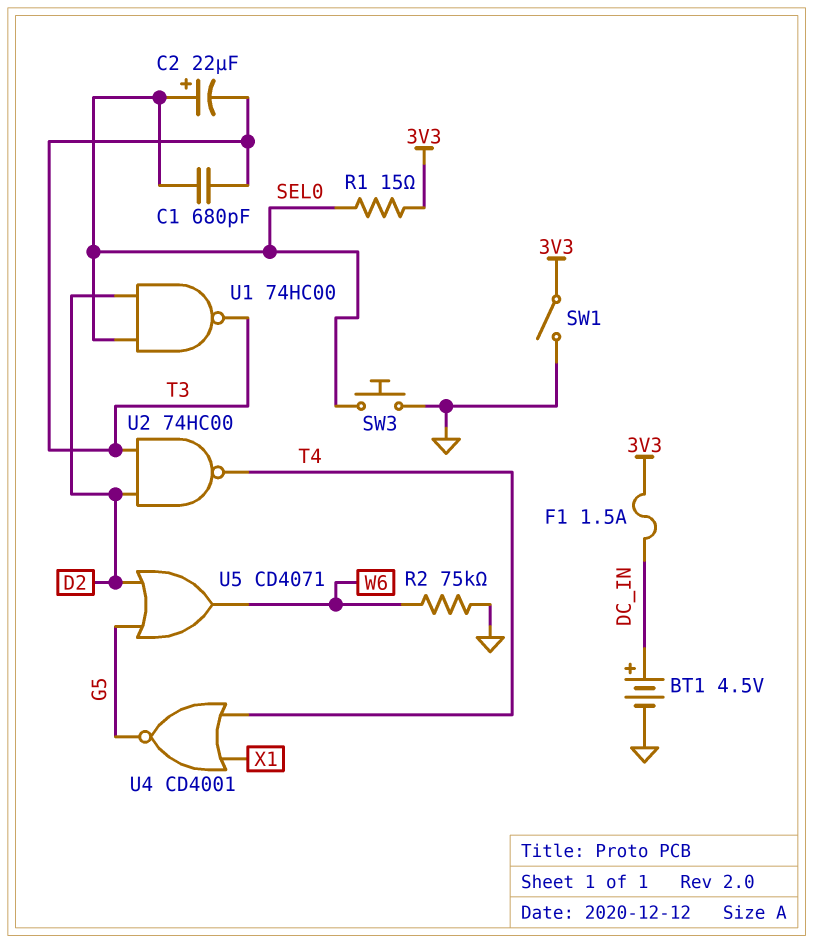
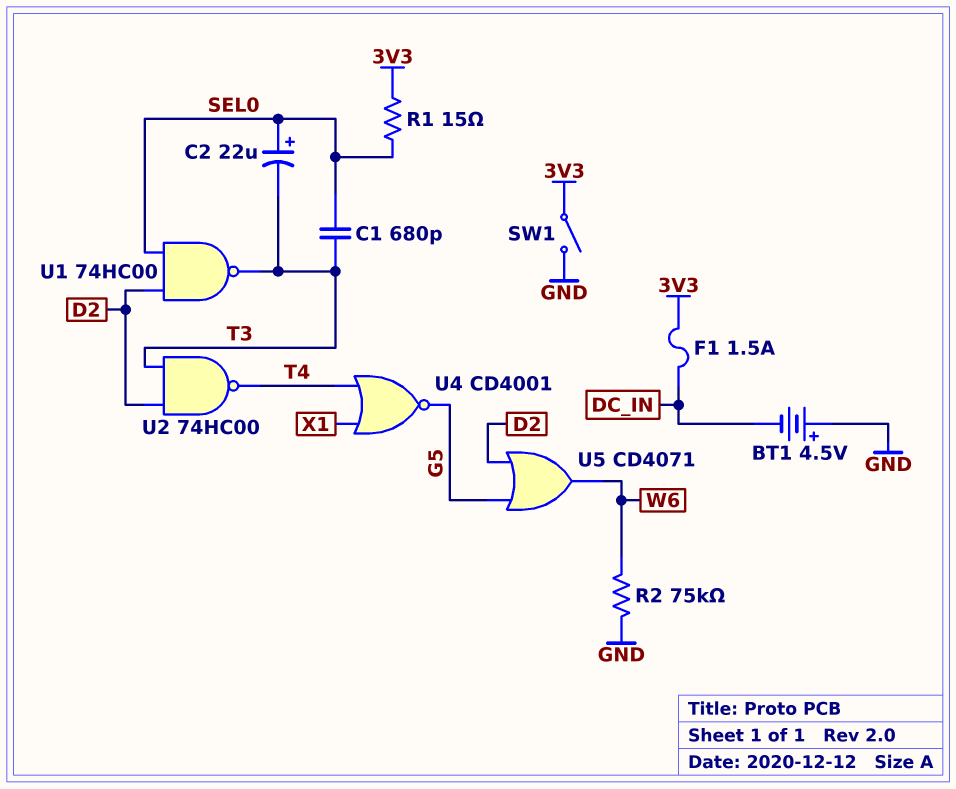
BT1: 4.5V (plus DC_IN, minus GND) -> 4.5V (plus GND, minus DC_IN)
SW3: button (GND, SEL0) -> none

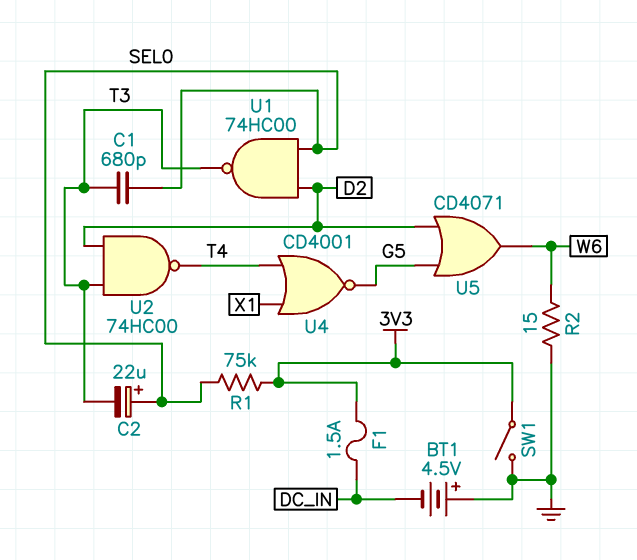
R1: 15 (3V3, SEL0) -> 75k (3V3, SEL0)
R2: 75k (GND, W6) -> 15 (GND, W6)

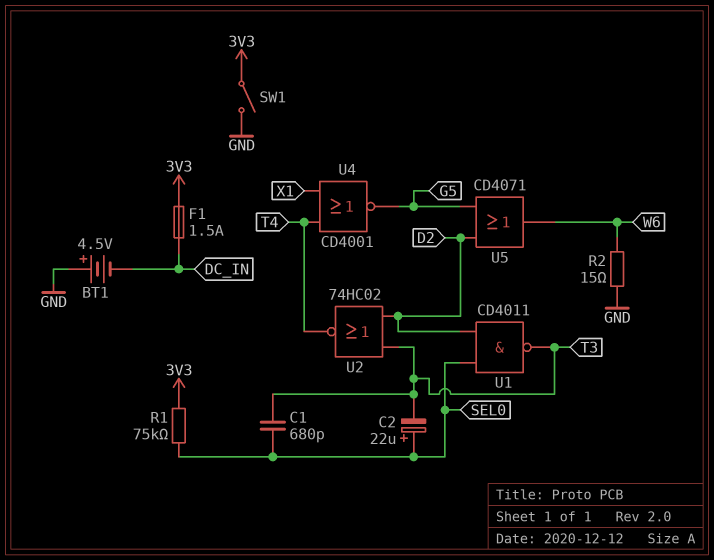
U1: NAND 74HC00 (in D2, in SEL0, out T3) -> NAND CD4011 (in D2, in SEL0, out T3)
U2: NAND 74HC00 (in D2, in T3, out T4) -> NOR 74HC02 (in D2, in T3, out T4)

